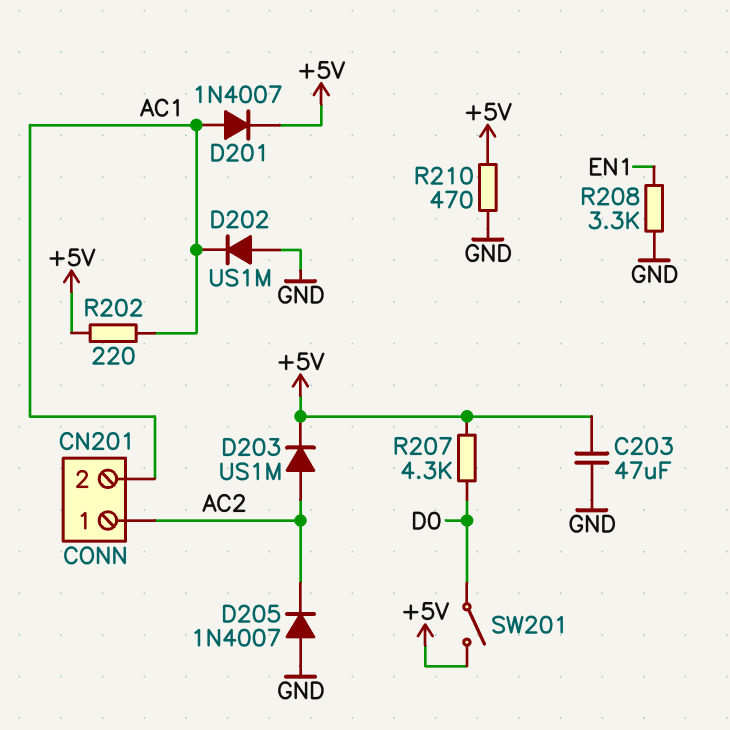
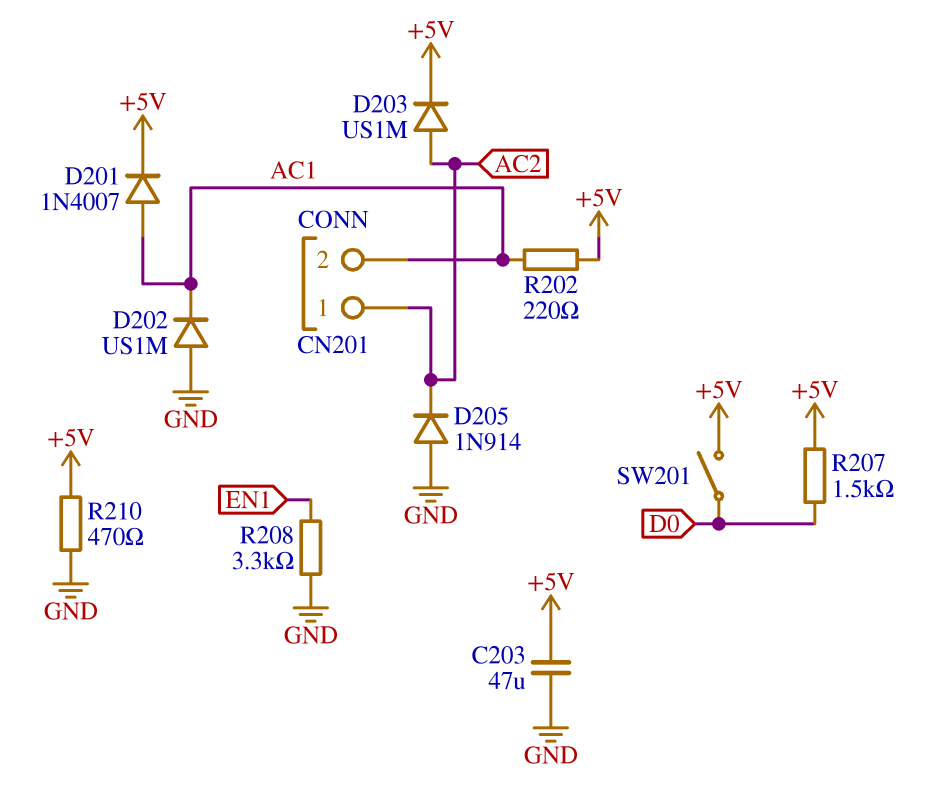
D205: diode 1N4007 (A GND, K AC2) -> diode 1N914 (A GND, K AC2)
R207: 4.3k (+5V, D0) -> 1.5k (+5V, D0)

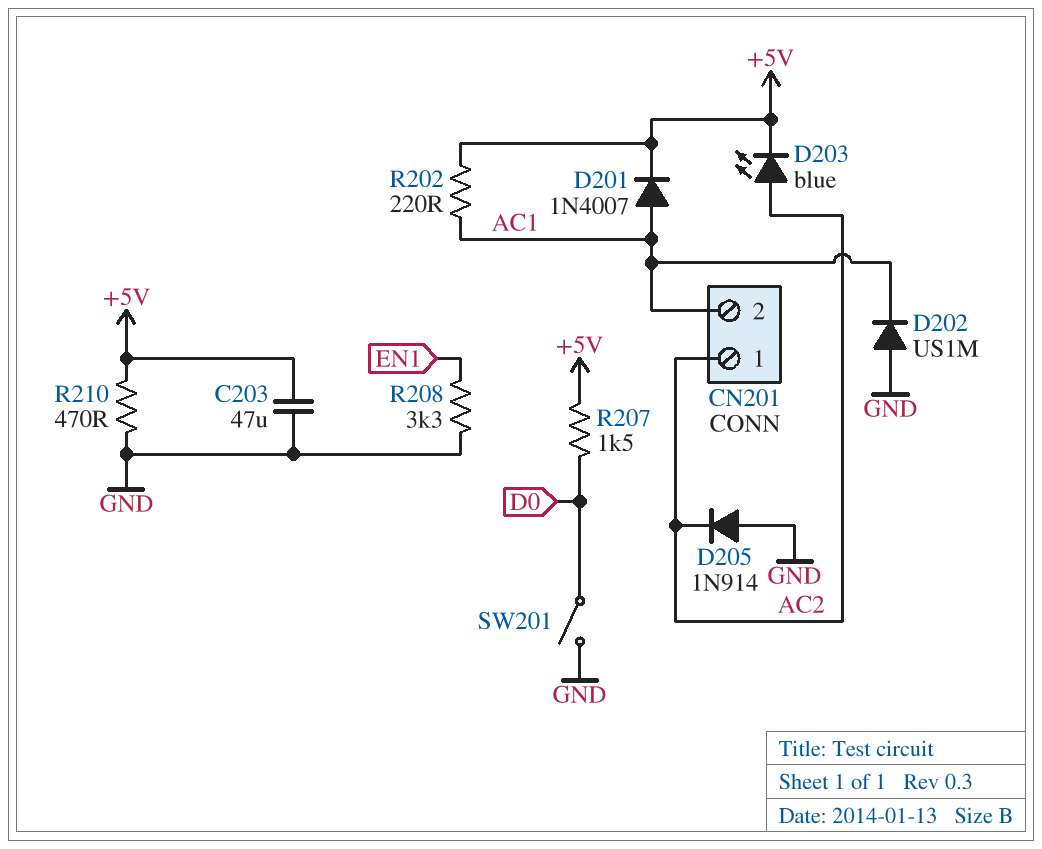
D203: diode US1M (A AC2, K +5V) -> LED blue (A AC2, K +5V)
SW201: switch (+5V, D0) -> switch (D0, GND)

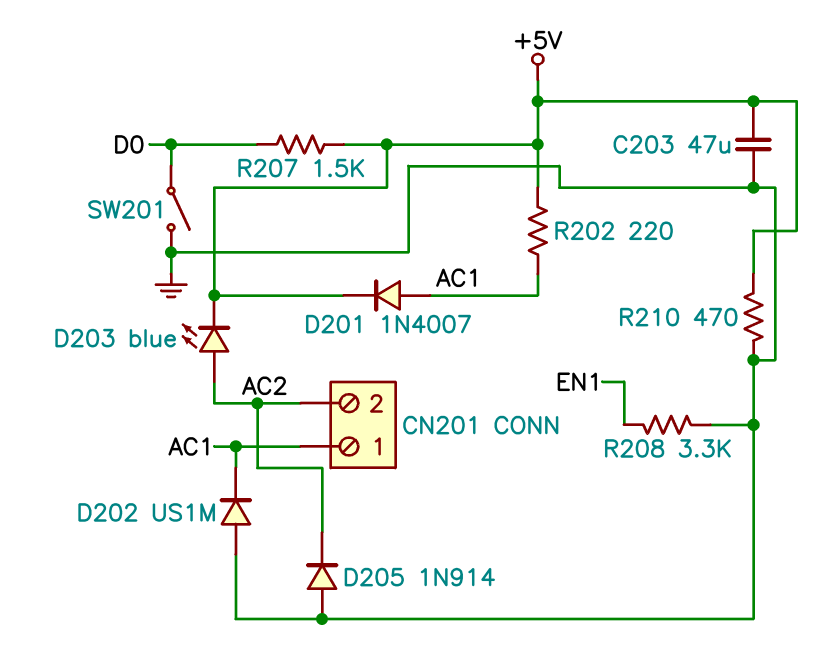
CN201 pin 1: AC2 -> AC1
CN201 pin 2: AC1 -> AC2

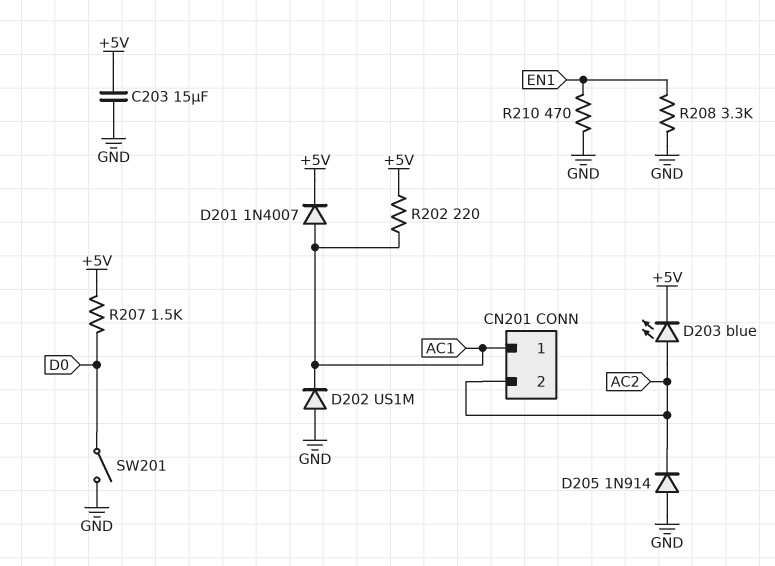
C203: 47uF (+5V, GND) -> 15uF (+5V, GND)
R210: 470 (+5V, GND) -> 470 (EN1, GND)

